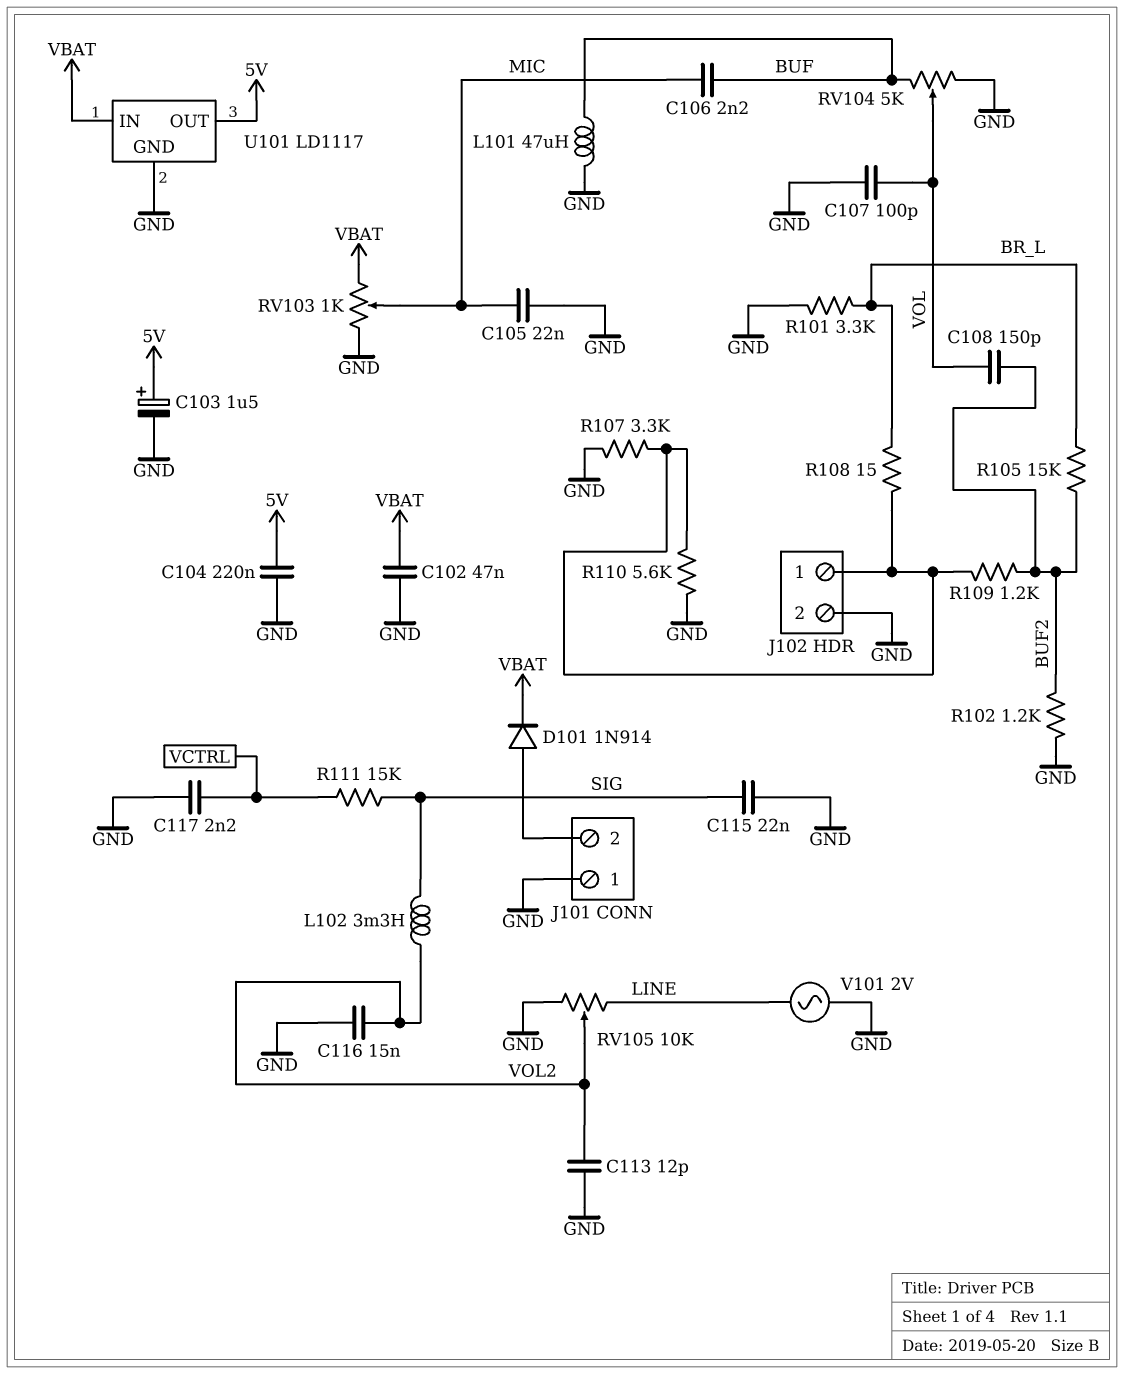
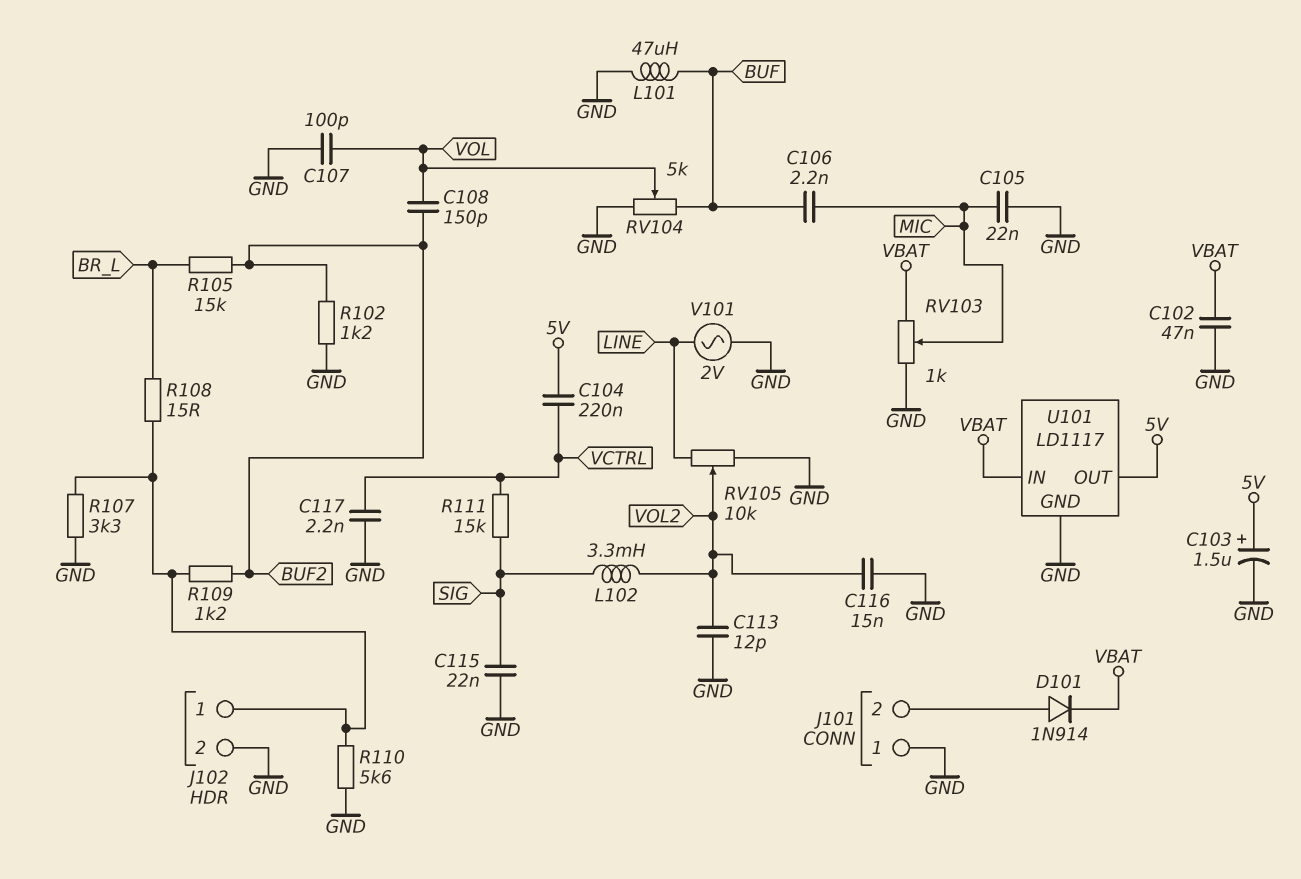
C104: 220nF (5V, GND) -> 220nF (5V, VCTRL)
R101: 3.3k (BR_L, GND) -> none

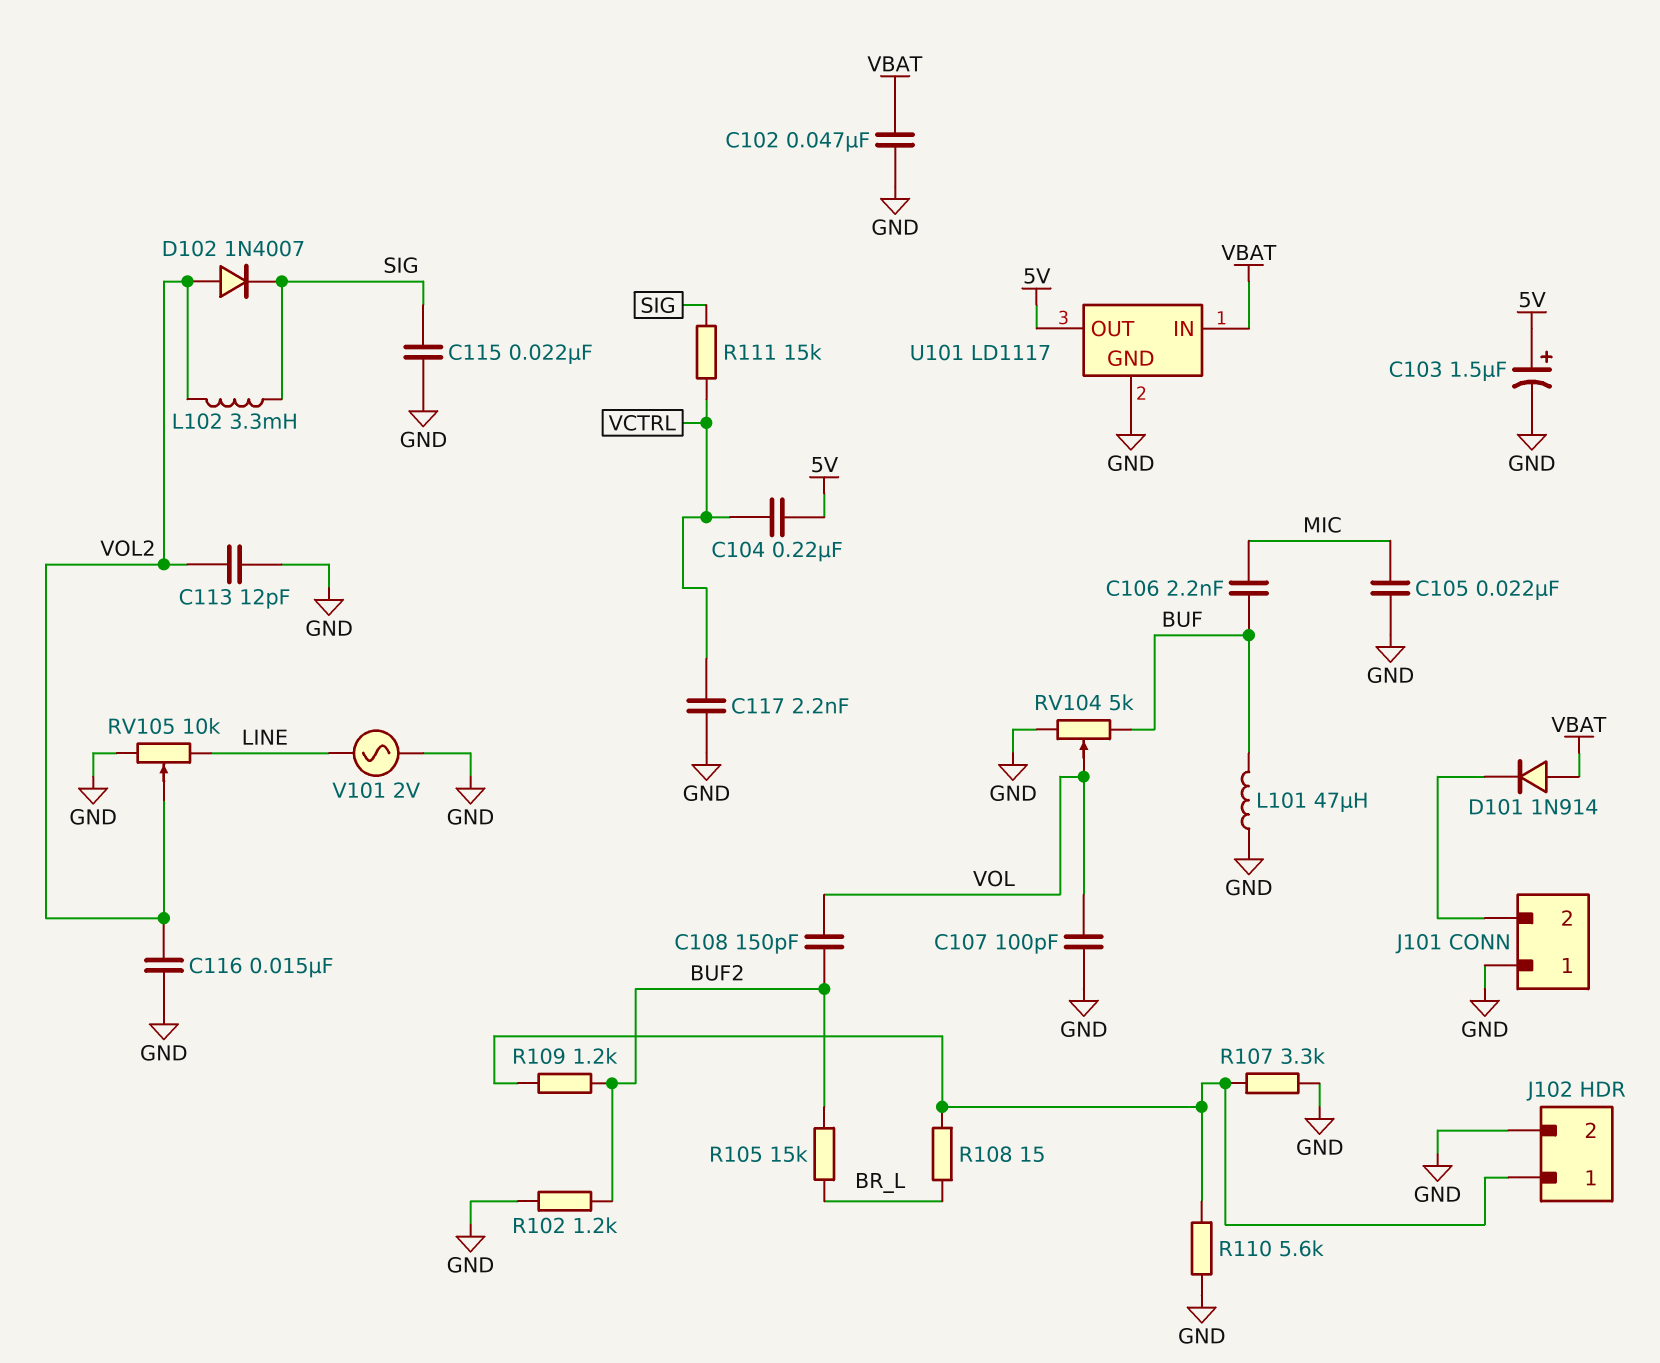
D101: diode 1N914 (A J101/2, K VBAT) -> diode 1N914 (A VBAT, K J101/2)
D102: none -> diode 1N4007 (A VOL2, K SIG)
RV103: 1k (GND, VBAT, wiper MIC) -> none

